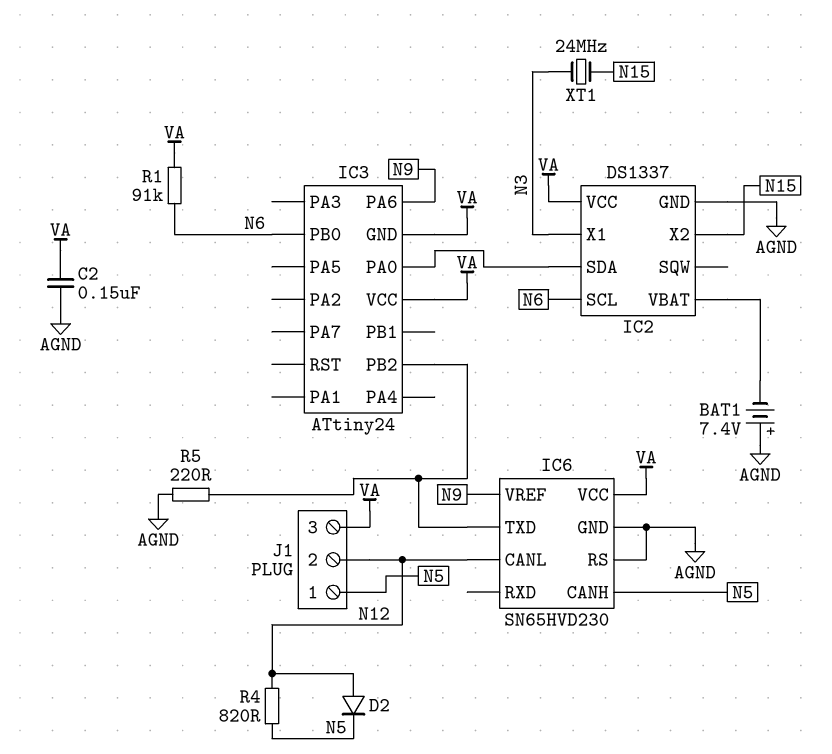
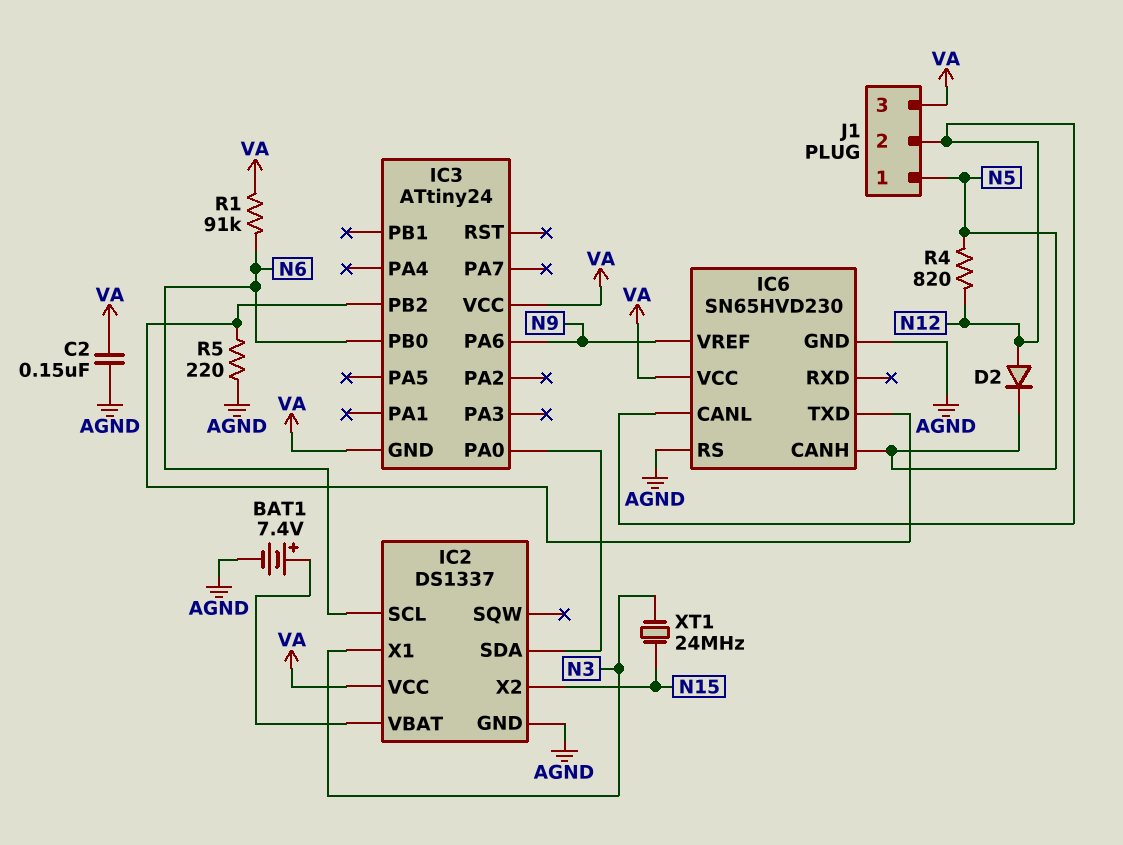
BAT1: 7.4V (plus AGND, minus IC2/VBAT) -> 7.4V (plus IC2/VBAT, minus AGND)

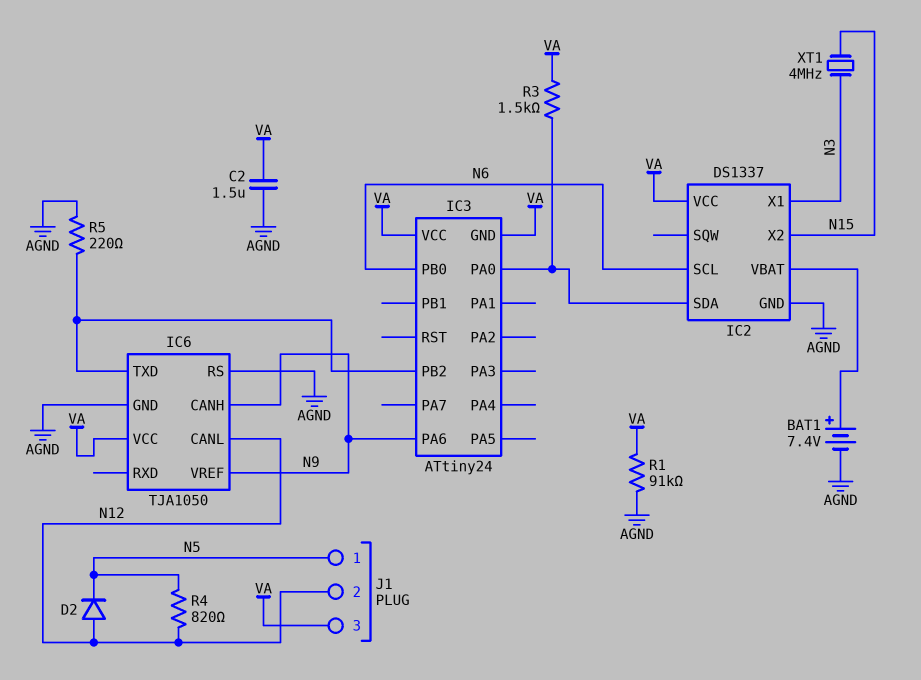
C2: 150nF (AGND, VA) -> 1.5uF (AGND, VA)
IC6: SN65HVD230 -> TJA1050
IC6 pin CANH: N5 -> N9
R1: 91k (N6, VA) -> 91k (AGND, VA)
R3: none -> 1.5k (IC2/SDA, VA)
XT1: 24MHz (N3, N15) -> 4MHz (N3, N15)

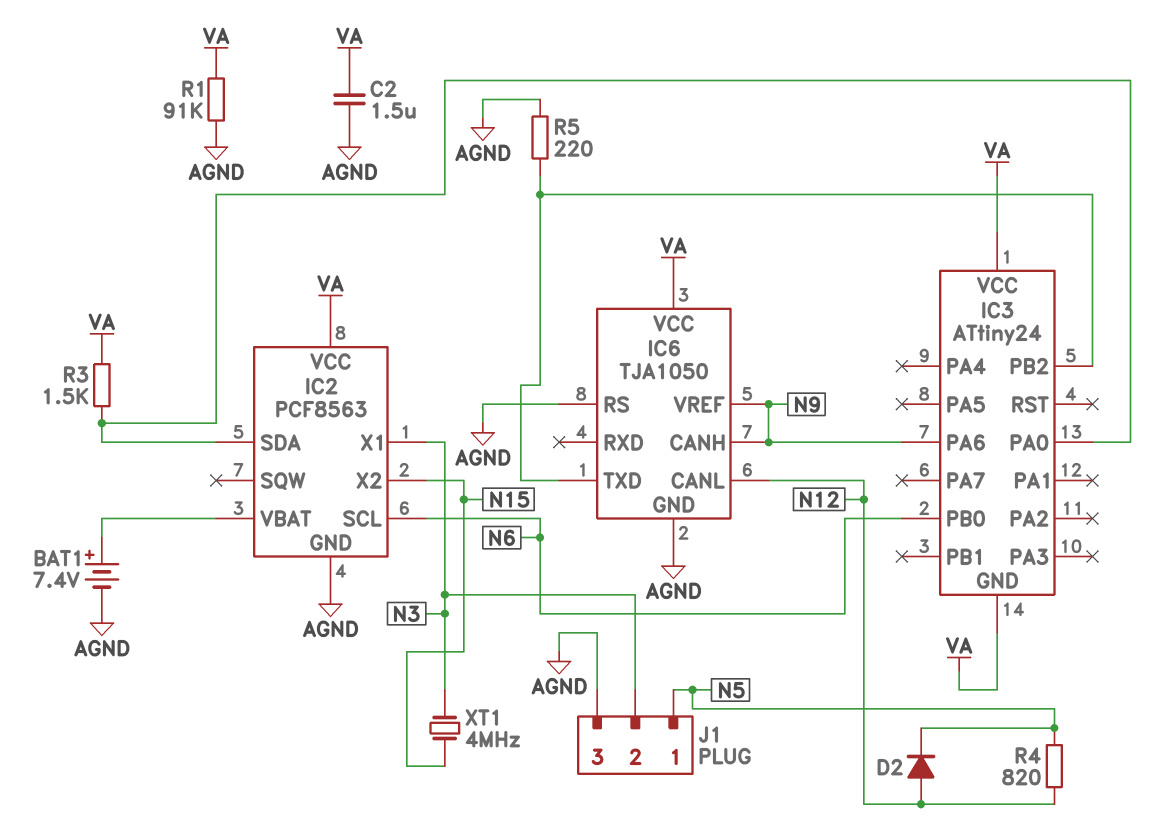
IC2: DS1337 -> PCF8563
J1 pin 2: N12 -> N3
J1 pin 3: VA -> AGND

